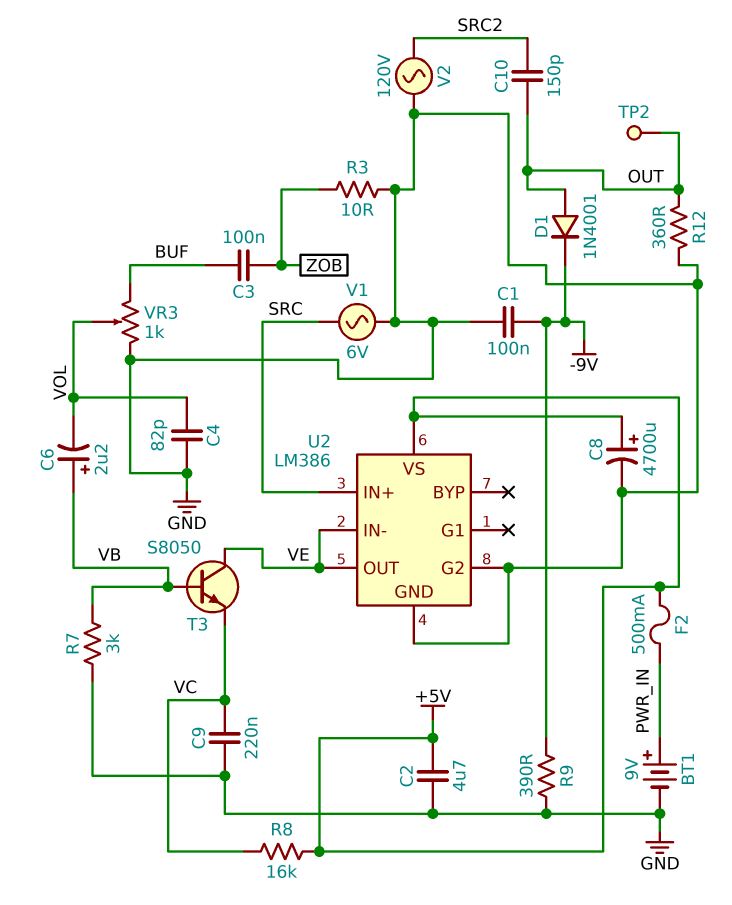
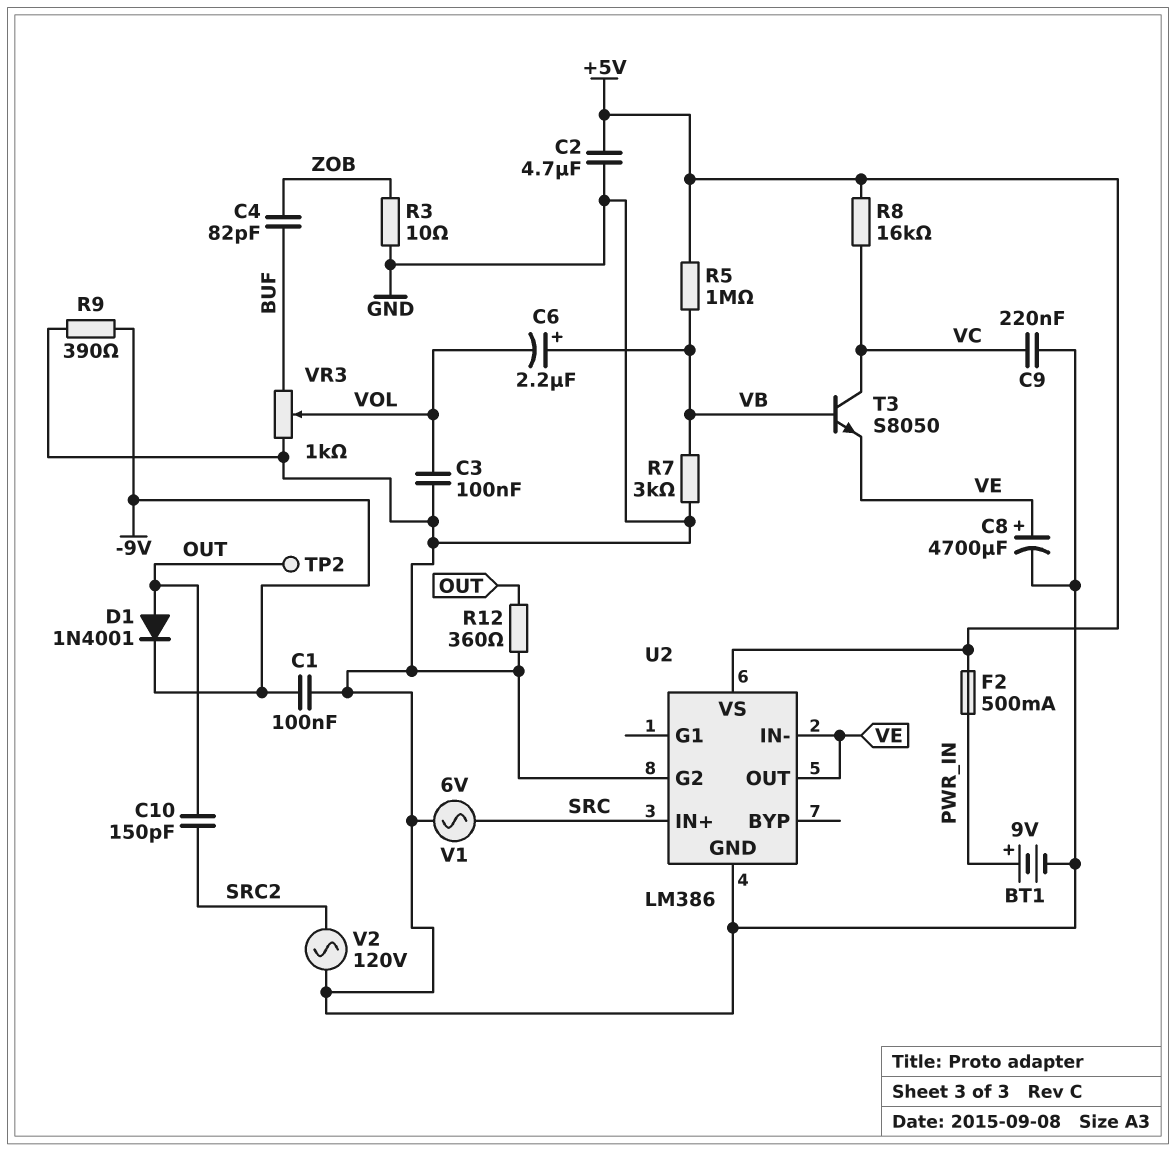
C3: 100nF (BUF, ZOB) -> 100nF (GND, VOL)
C4: 82pF (GND, VOL) -> 82pF (BUF, ZOB)
C8: 4700uF (plus +5V, minus GND) -> 4700uF (plus VE, minus GND)
R5: none -> 1M (+5V, VB)
T3: NPN S8050 (B VB, C VE, E VC) -> NPN S8050 (B VB, C VC, E VE)

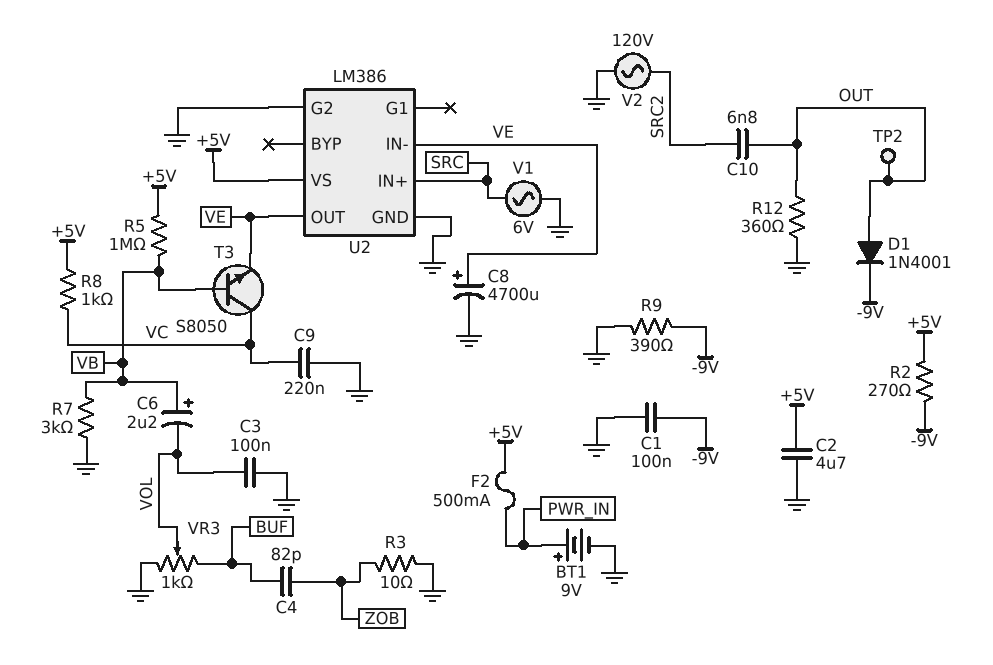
C10: 150pF (OUT, SRC2) -> 6.8nF (OUT, SRC2)
R2: none -> 270 (+5V, -9V)
R8: 16k (+5V, VC) -> 1k (+5V, VC)

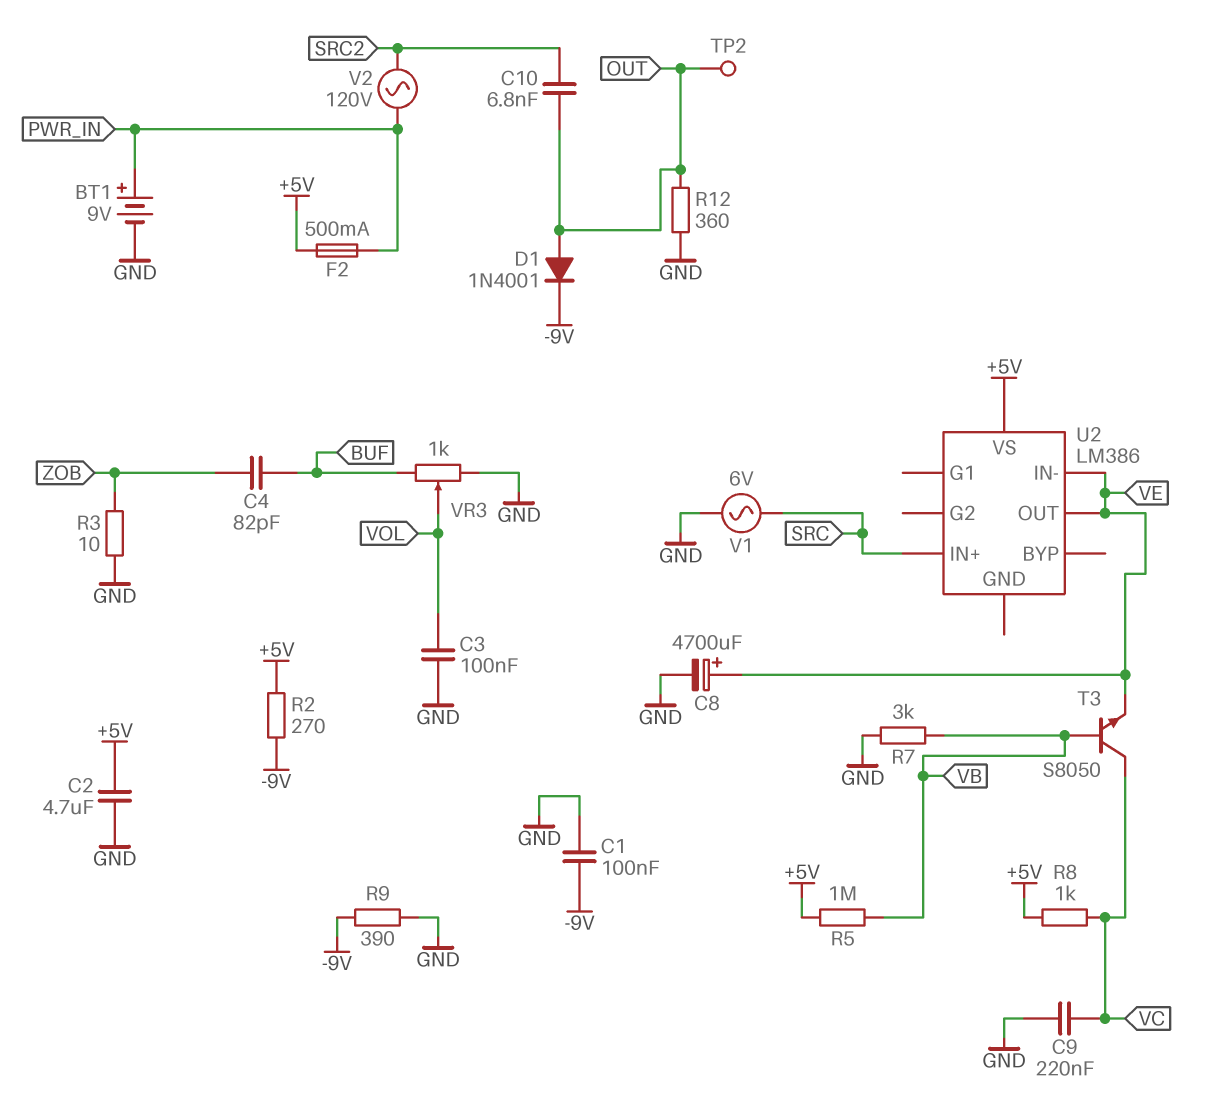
C6: 2.2uF (plus VB, minus VOL) -> none
U2 pin G2: GND -> none
U2 pin GND: GND -> none
V2: AC 120V (GND, SRC2) -> AC 120V (PWR_IN, SRC2)

